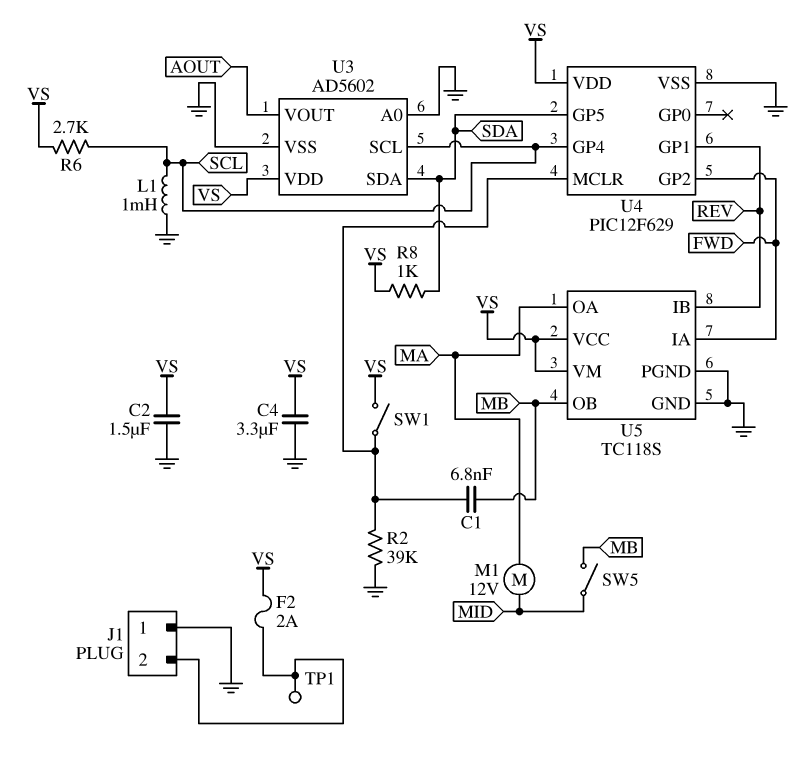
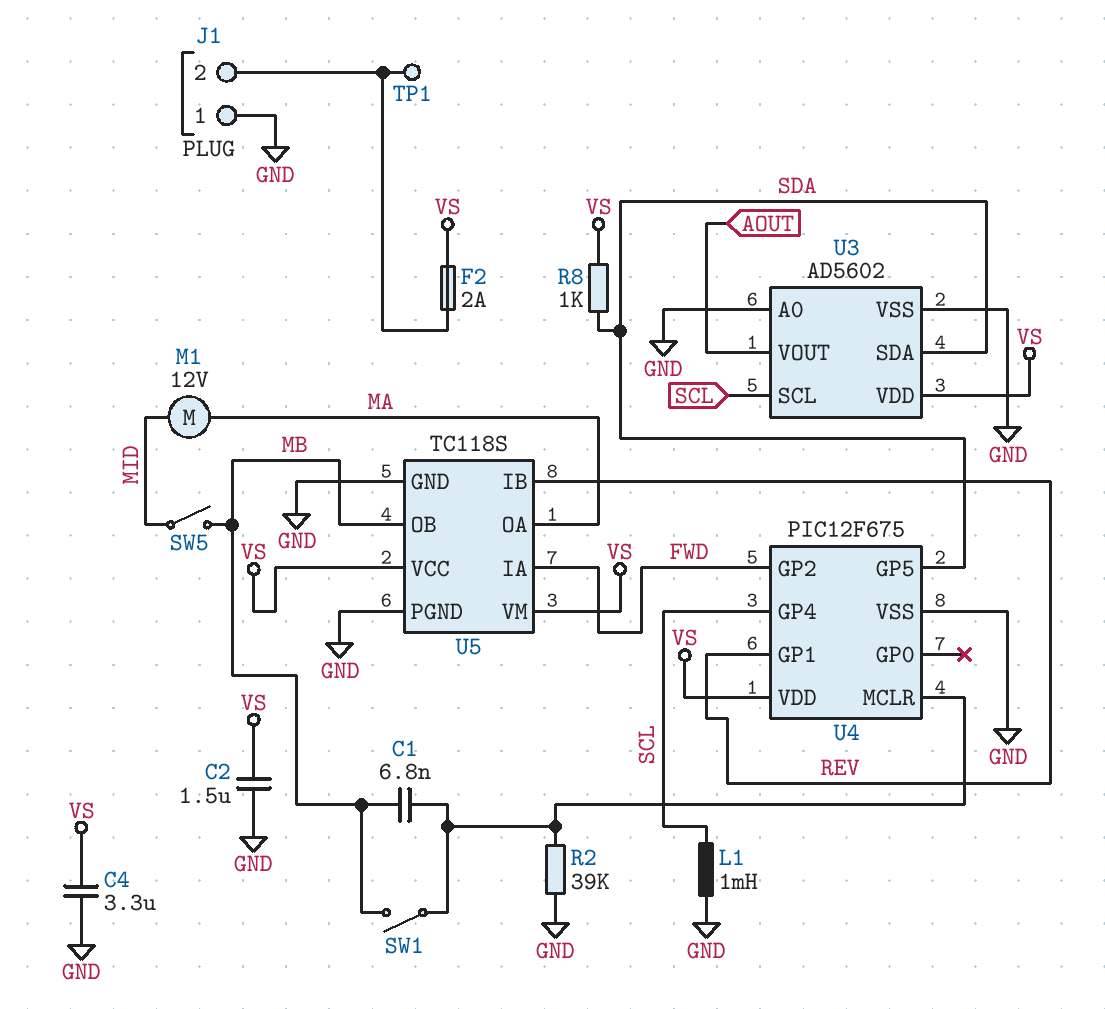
R6: 2.7k (SCL, VS) -> none
SW1: switch (U4/MCLR, VS) -> switch (MB, U4/MCLR)
U4: PIC12F629 -> PIC12F675

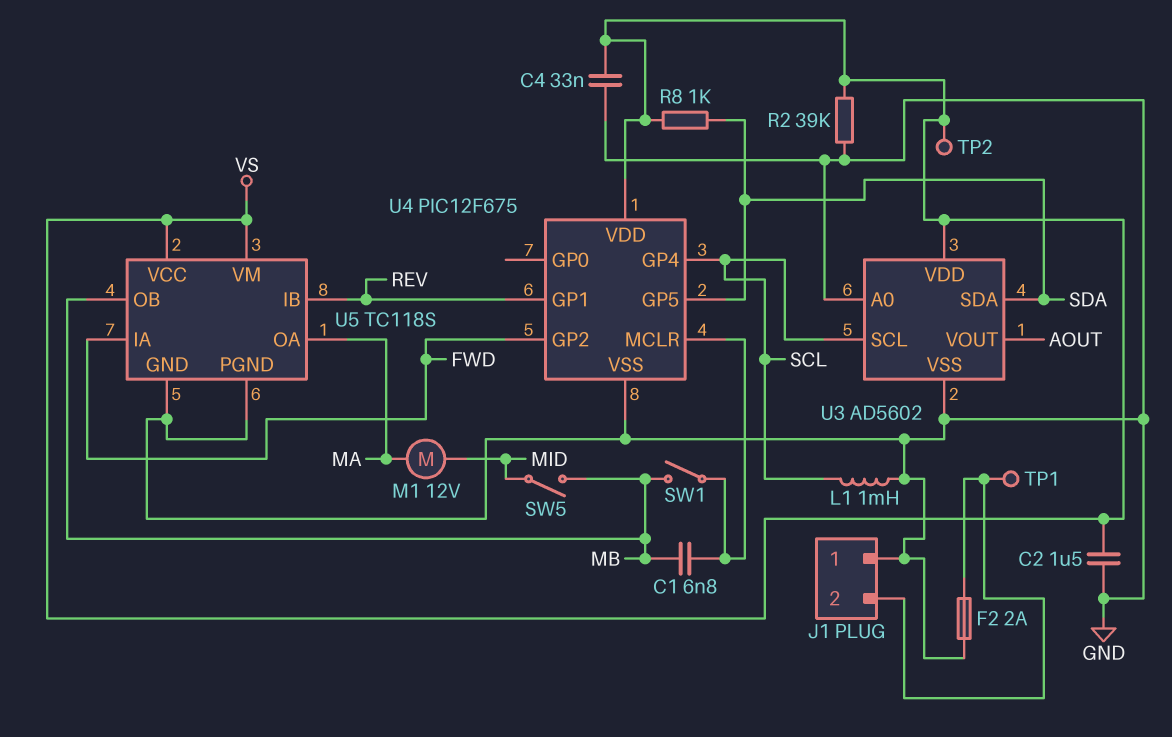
C4: 3.3uF (GND, VS) -> 33nF (GND, VS)
F2: 2A (J1/2, VS) -> 2A (GND, J1/2)
R2: 39k (GND, U4/MCLR) -> 39k (GND, VS)
TP2: none -> test point (VS)

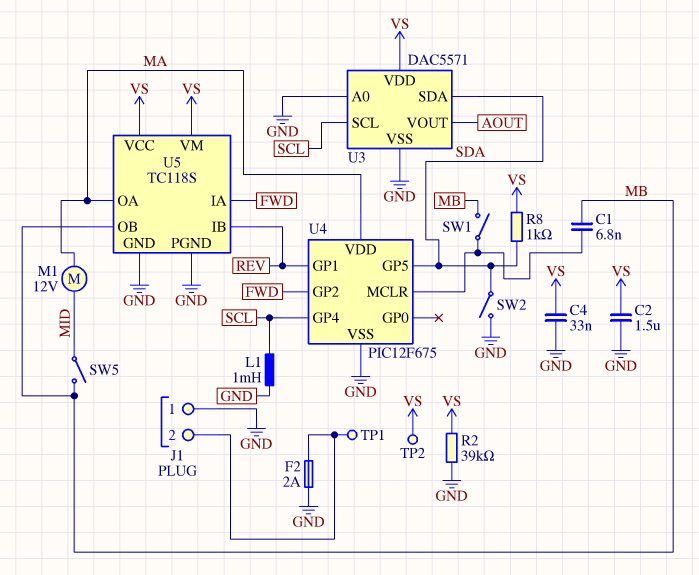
SW2: none -> switch (GND, SDA)
U3: AD5602 -> DAC5571
U4 pin VDD: VS -> MA

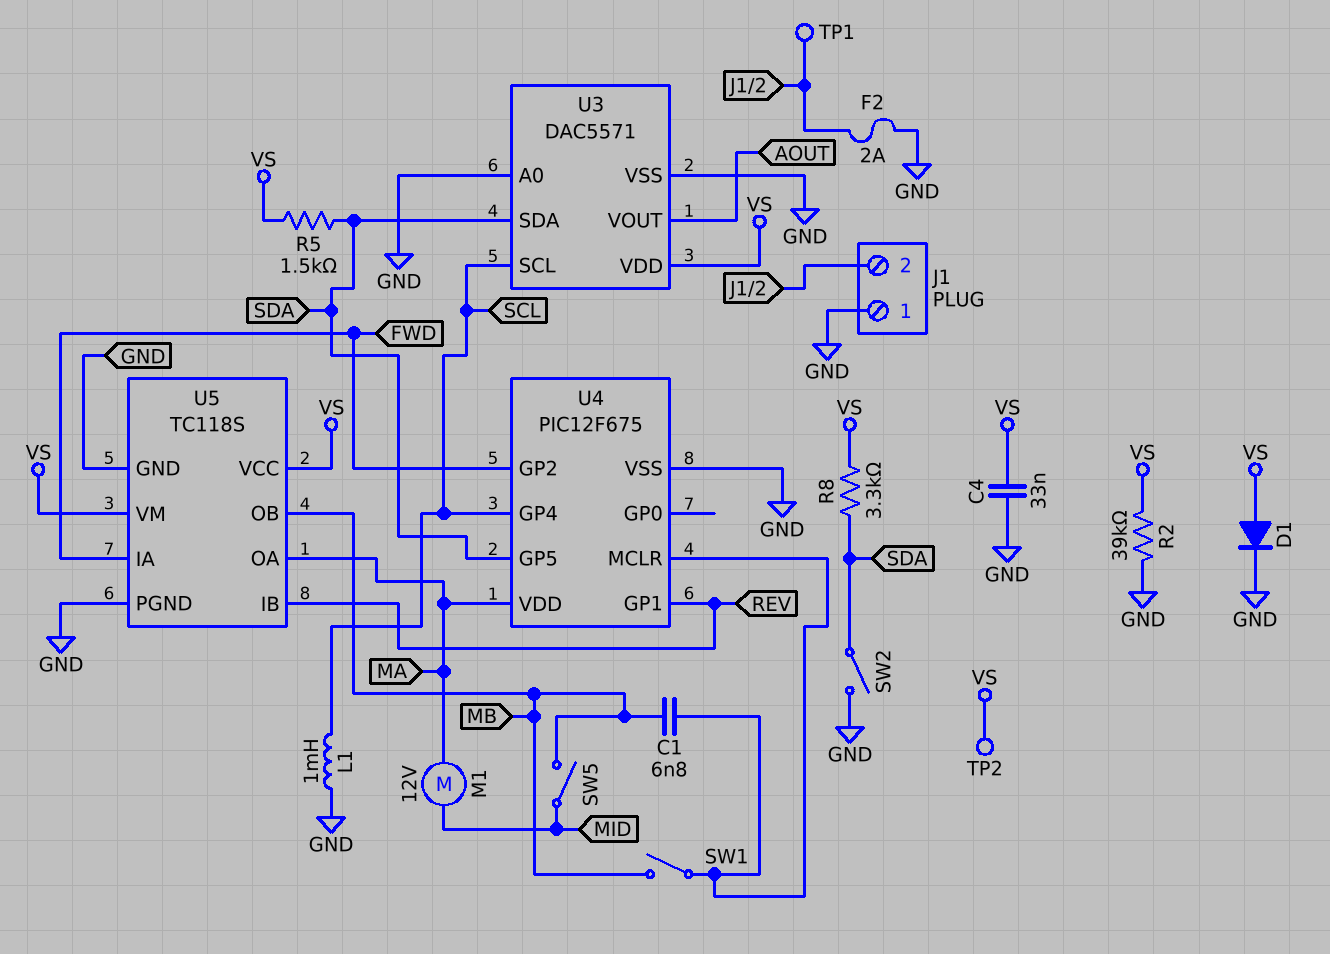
C2: 1.5uF (GND, VS) -> none
D1: none -> diode (A VS, K GND)
R5: none -> 1.5k (SDA, VS)
R8: 1k (SDA, VS) -> 3.3k (SDA, VS)

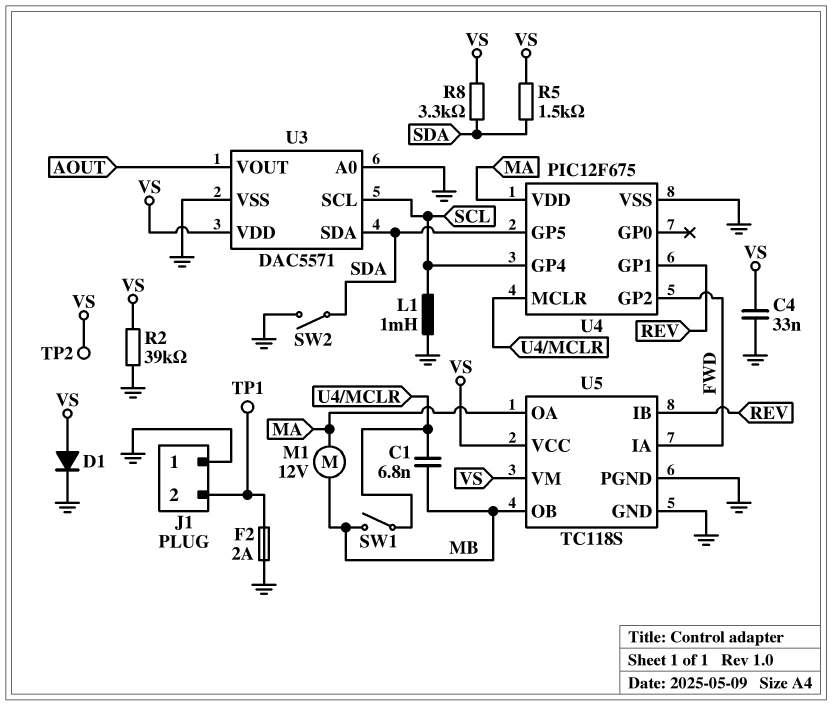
M1: motor 12V (MA, MID) -> motor 12V (MA, MB)
SW5: switch (MB, MID) -> none

